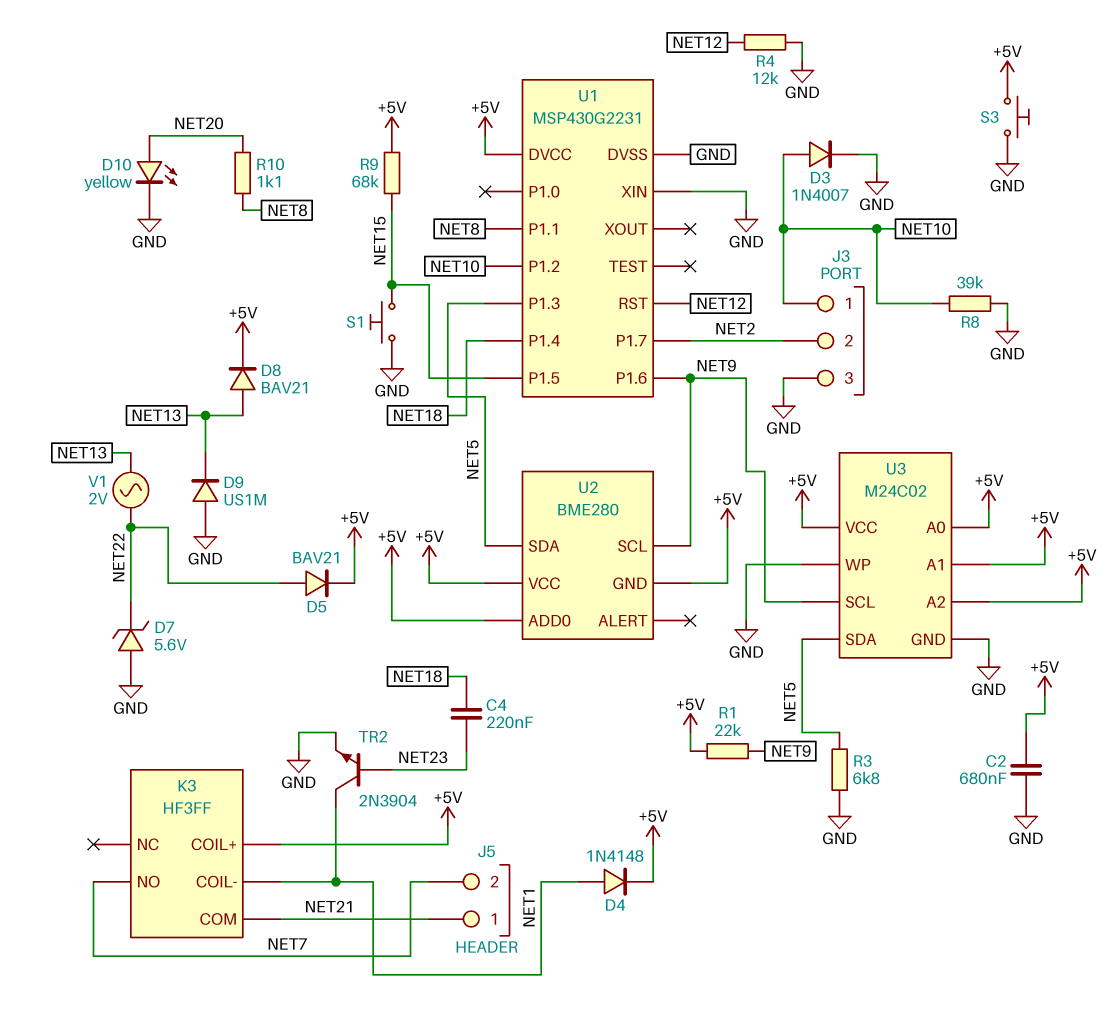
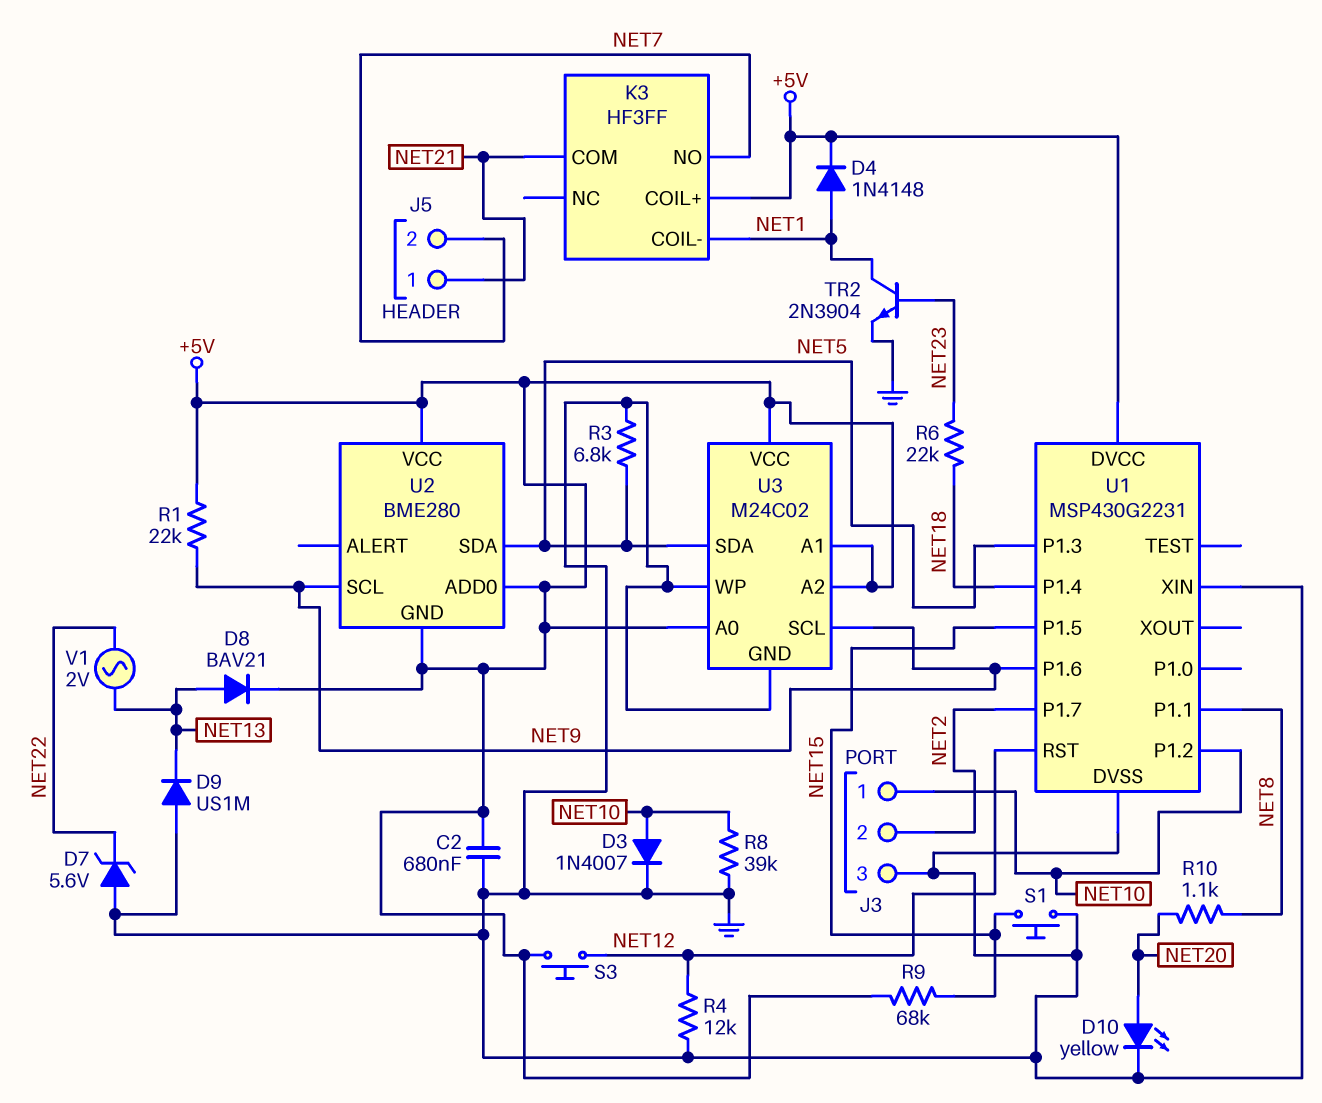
C4: 220nF (NET18, NET23) -> none
D5: diode BAV21 (A NET22, K +5V) -> none
R6: none -> 22k (NET18, NET23)
S3: button (+5V, GND) -> button (+5V, NET12)

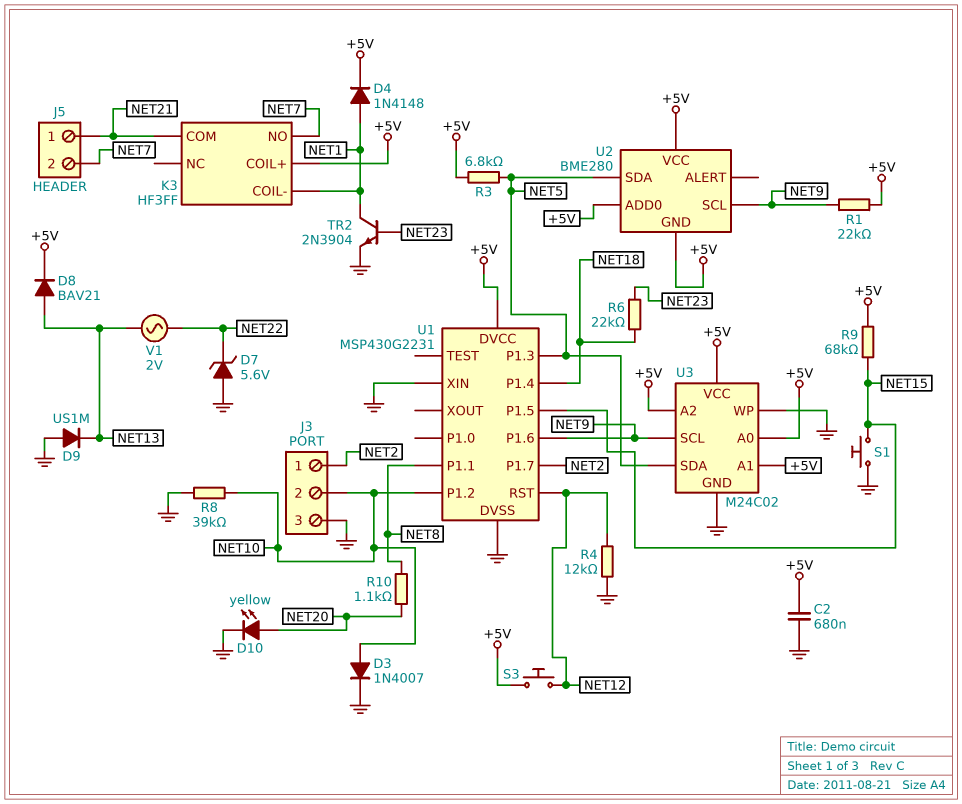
J3 pin 1: NET10 -> NET2
J3 pin 2: NET2 -> NET10
R3: 6.8k (GND, NET5) -> 6.8k (+5V, NET5)

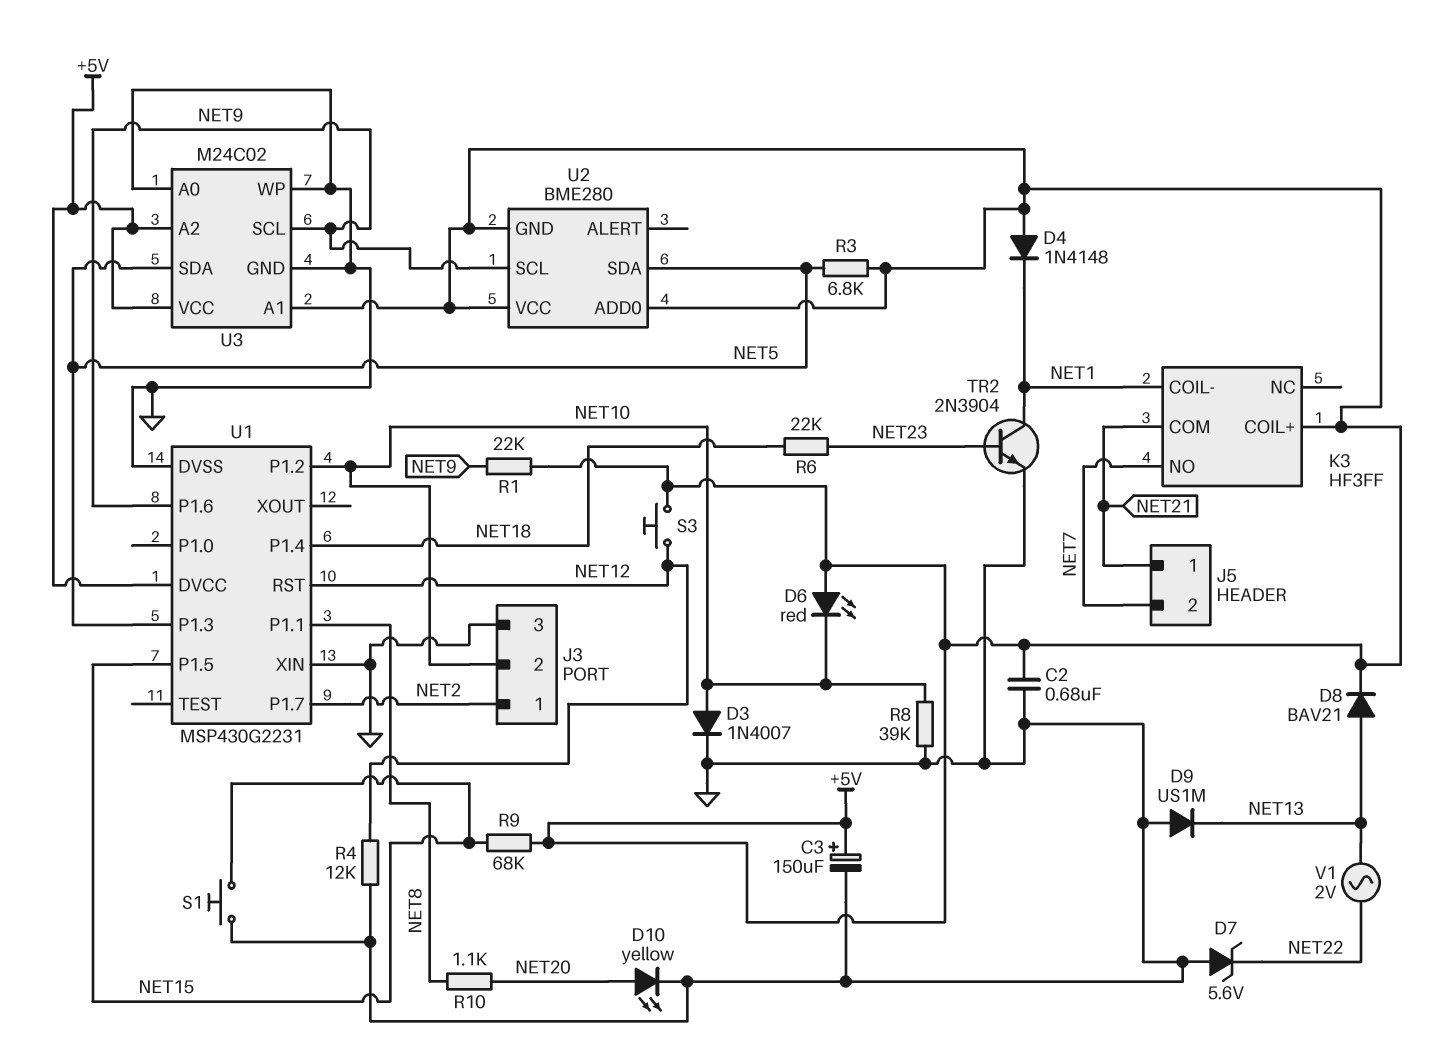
C3: none -> 150uF (plus +5V, minus GND)
D4: diode 1N4148 (A NET1, K +5V) -> diode 1N4148 (A +5V, K NET1)
D6: none -> LED red (A +5V, K NET10)
U3 pin A0: +5V -> GND

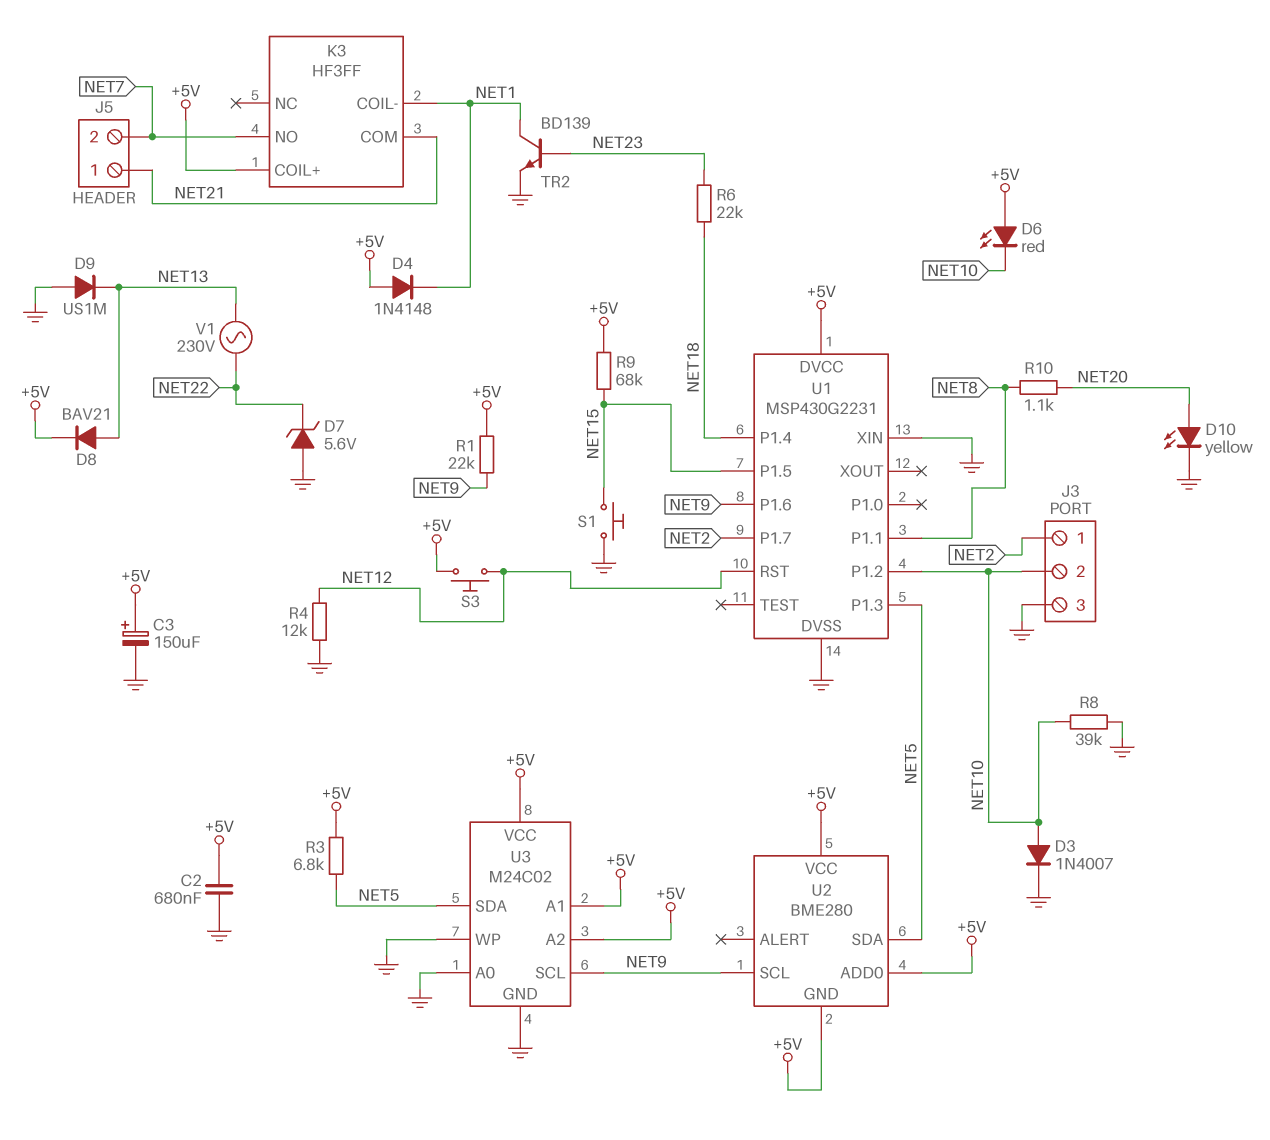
TR2: NPN 2N3904 (B NET23, C NET1, E GND) -> NPN BD139 (B NET23, C NET1, E GND)
V1: AC 2V (NET13, NET22) -> AC 230V (NET13, NET22)

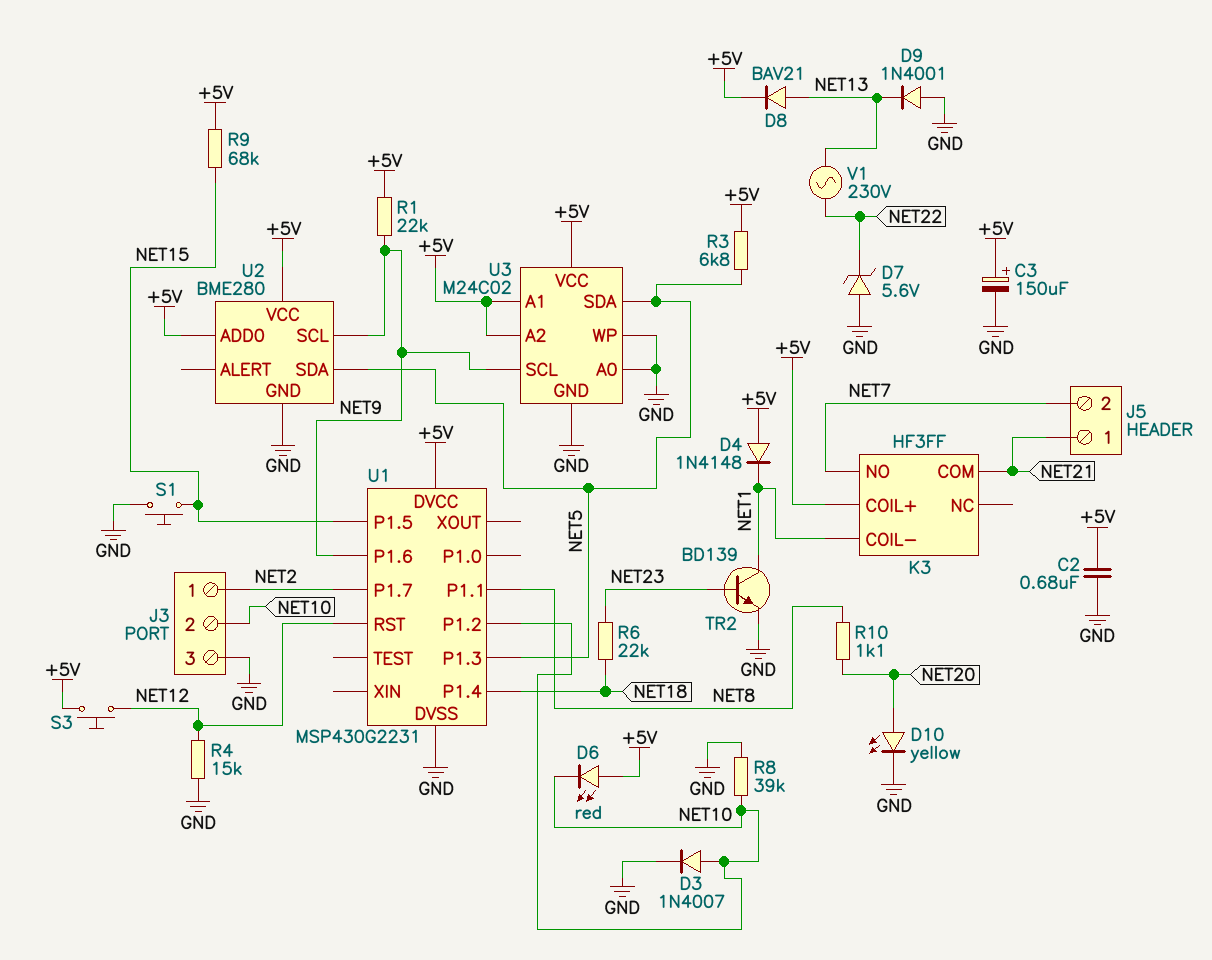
D9: diode US1M (A GND, K NET13) -> diode 1N4001 (A GND, K NET13)
R4: 12k (GND, NET12) -> 15k (GND, NET12)
U1 pin XIN: GND -> none
U2 pin GND: +5V -> GND

